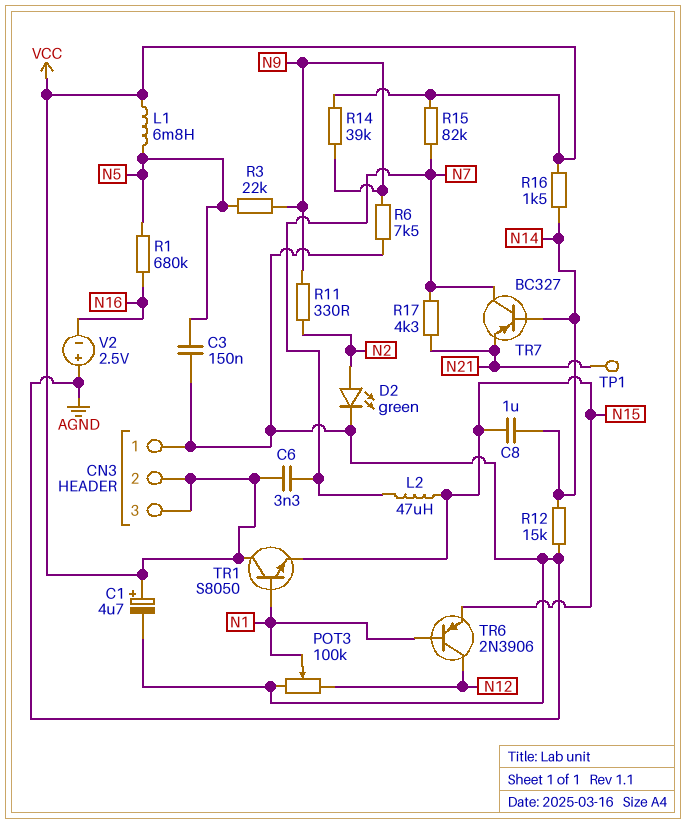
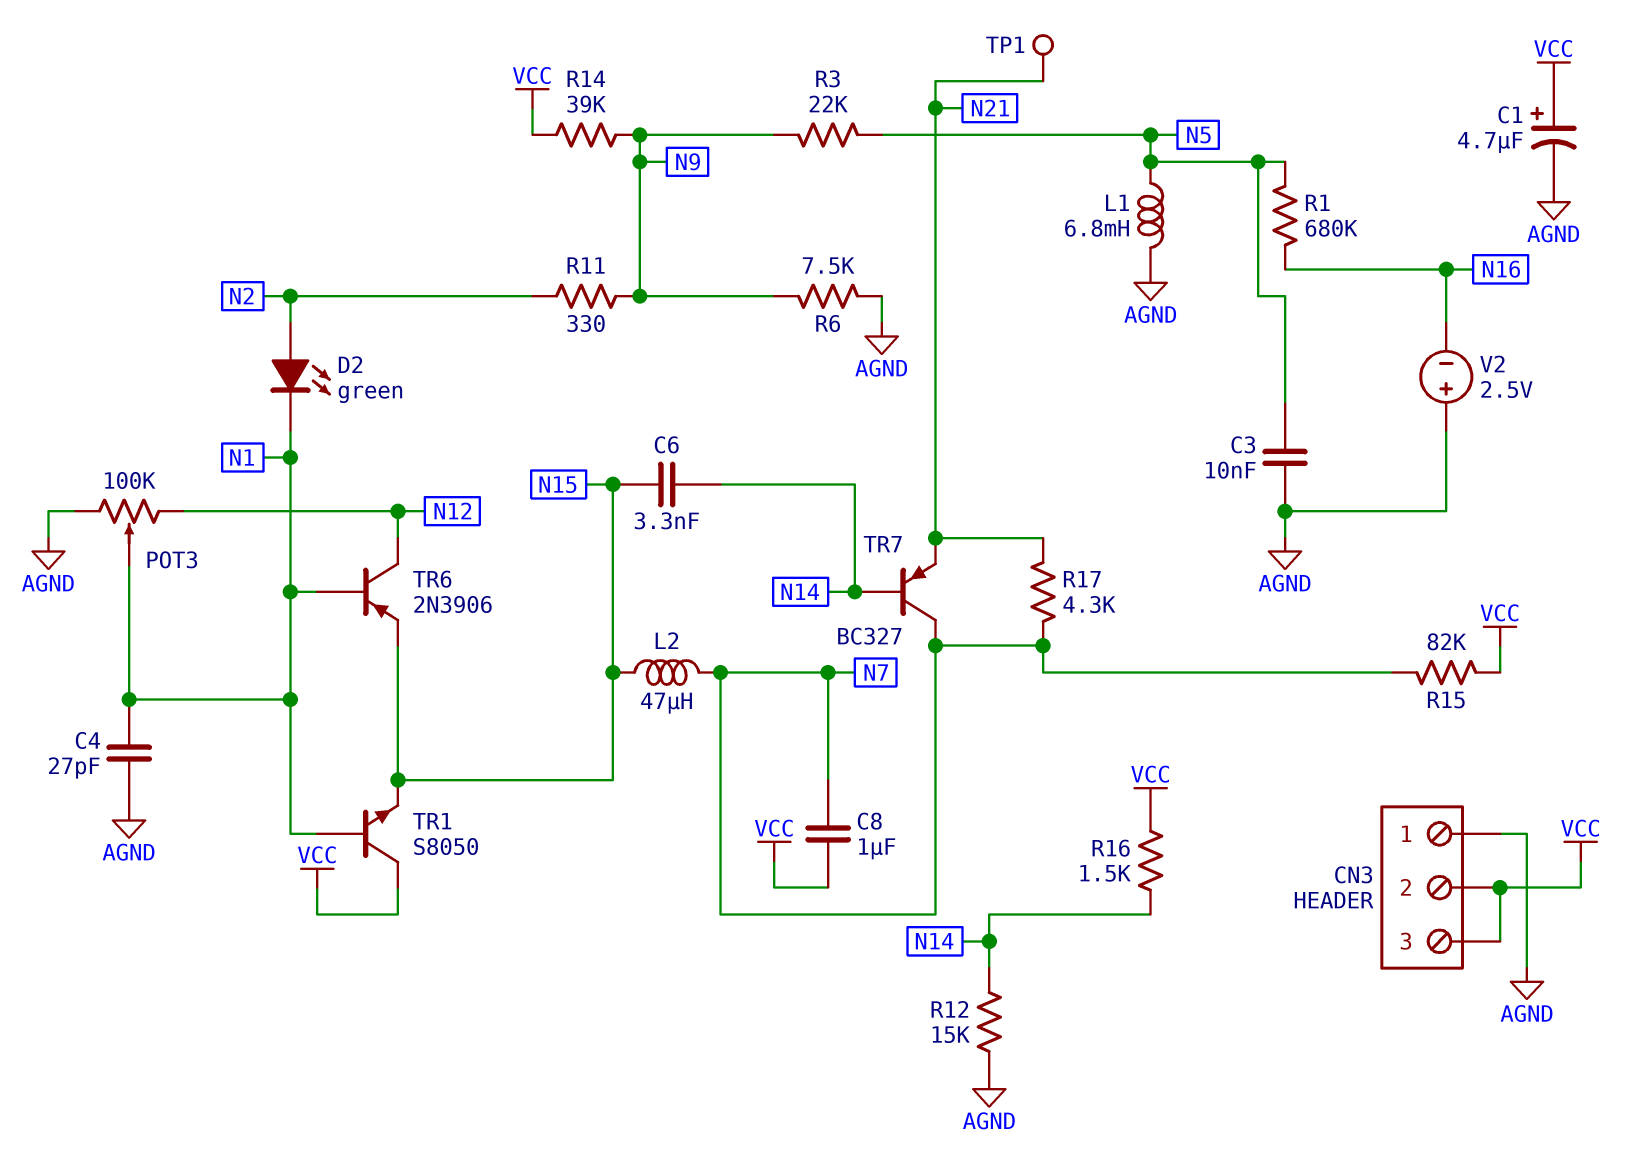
C3: 150nF (AGND, N5) -> 10nF (AGND, N5)
C4: none -> 27pF (AGND, N1)
C6: 3.3nF (N7, VCC) -> 3.3nF (N14, N15)
C8: 1uF (N14, N15) -> 1uF (N7, VCC)
D2: LED green (A N2, K AGND) -> LED green (A N2, K N1)
L1: 6.8mH (N5, VCC) -> 6.8mH (AGND, N5)

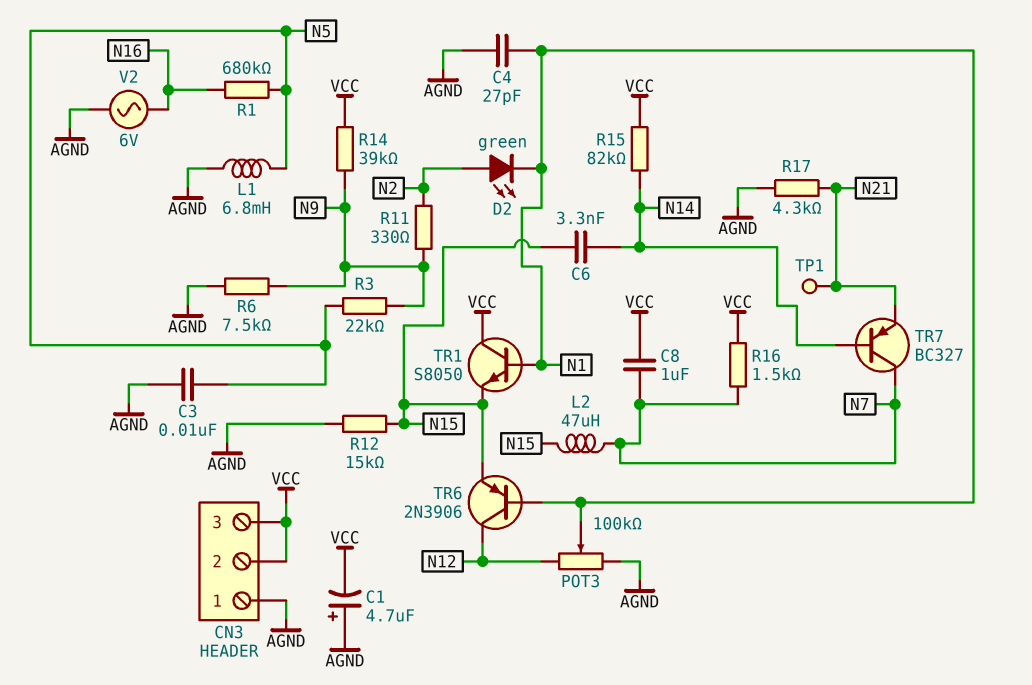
C1: 4.7uF (plus VCC, minus AGND) -> 4.7uF (plus AGND, minus VCC)
R12: 15k (AGND, N14) -> 15k (AGND, N15)
R15: 82k (N7, VCC) -> 82k (N14, VCC)
R16: 1.5k (N14, VCC) -> 1.5k (N7, VCC)
R17: 4.3k (N7, N21) -> 4.3k (AGND, N21)
V2: 2.5V (plus AGND, minus N16) -> AC 6V (AGND, N16)

